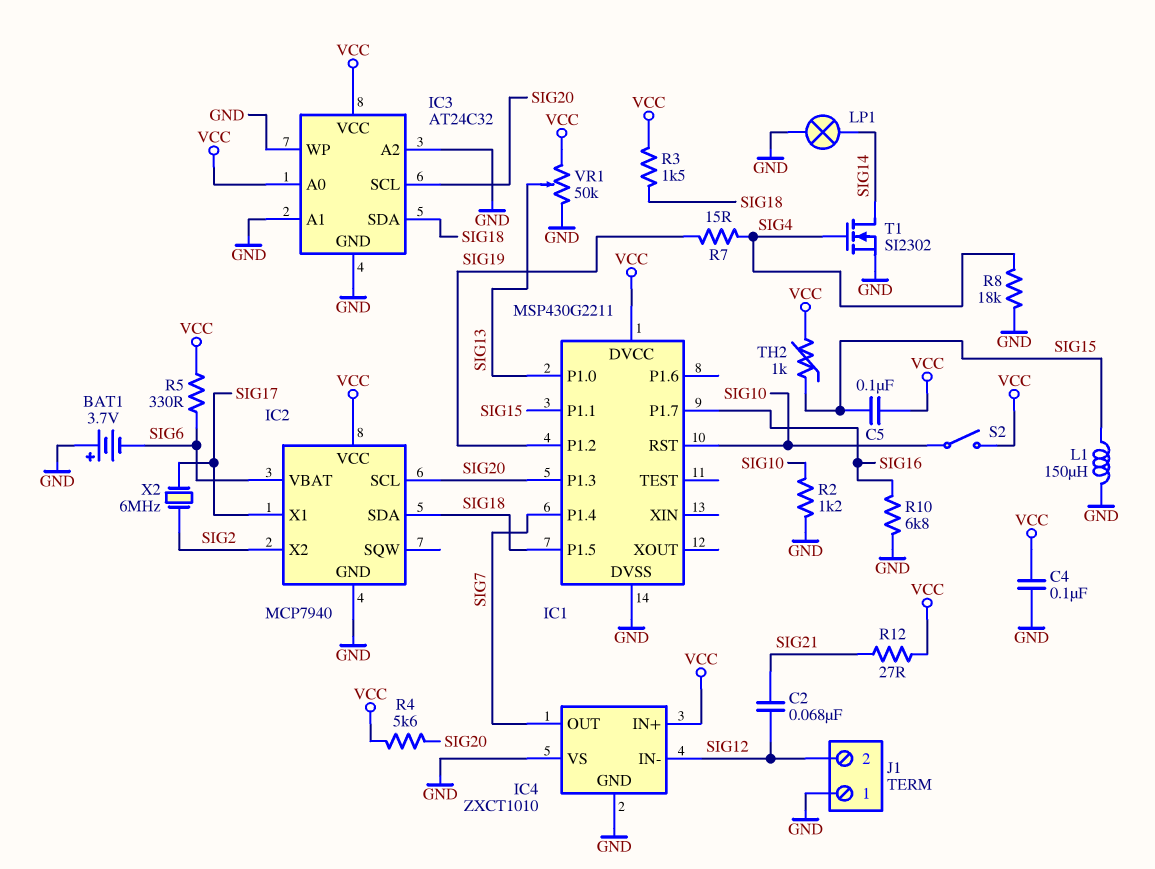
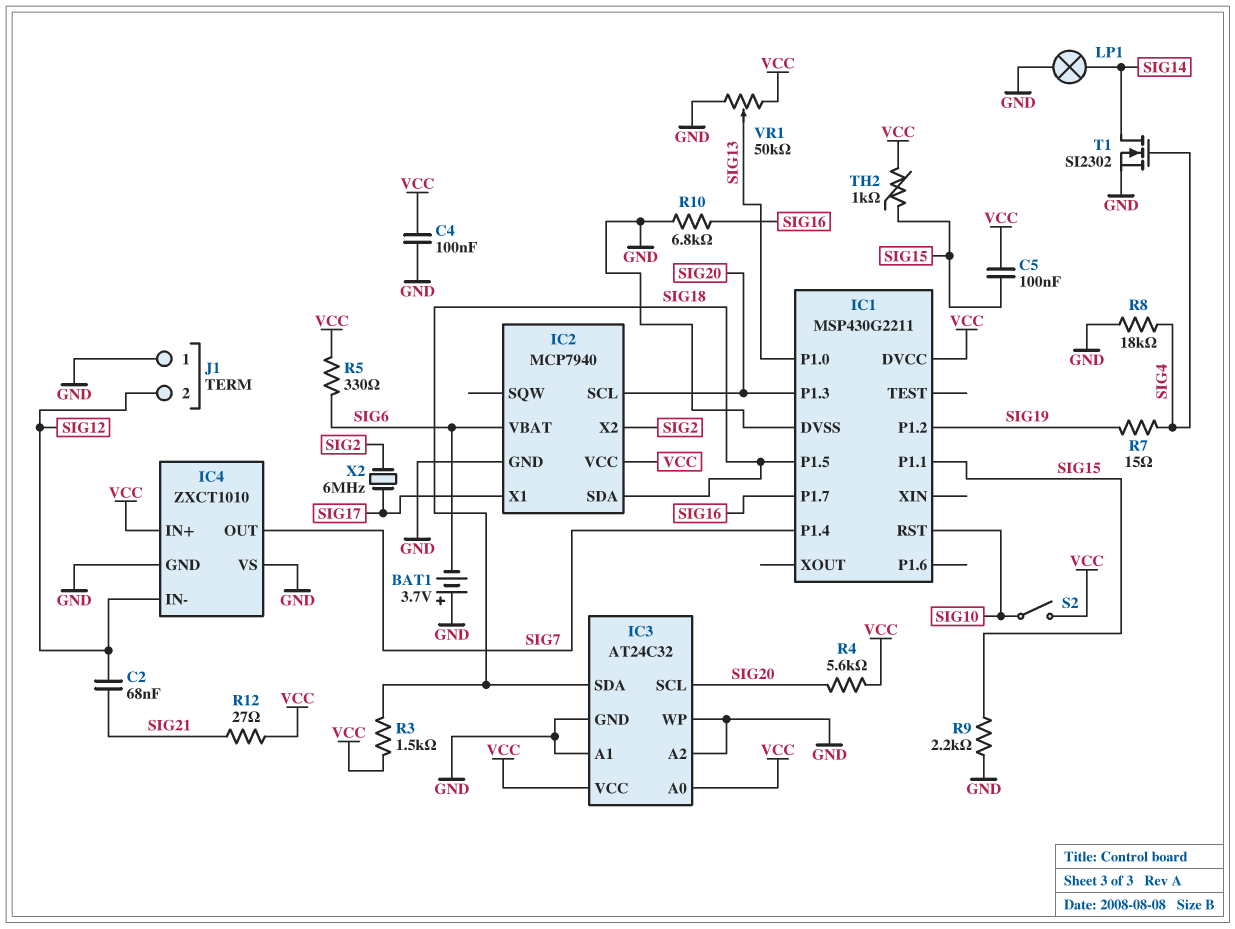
L1: 150uH (GND, SIG15) -> none
R2: 1.2k (GND, SIG10) -> none
R9: none -> 2.2k (GND, SIG15)

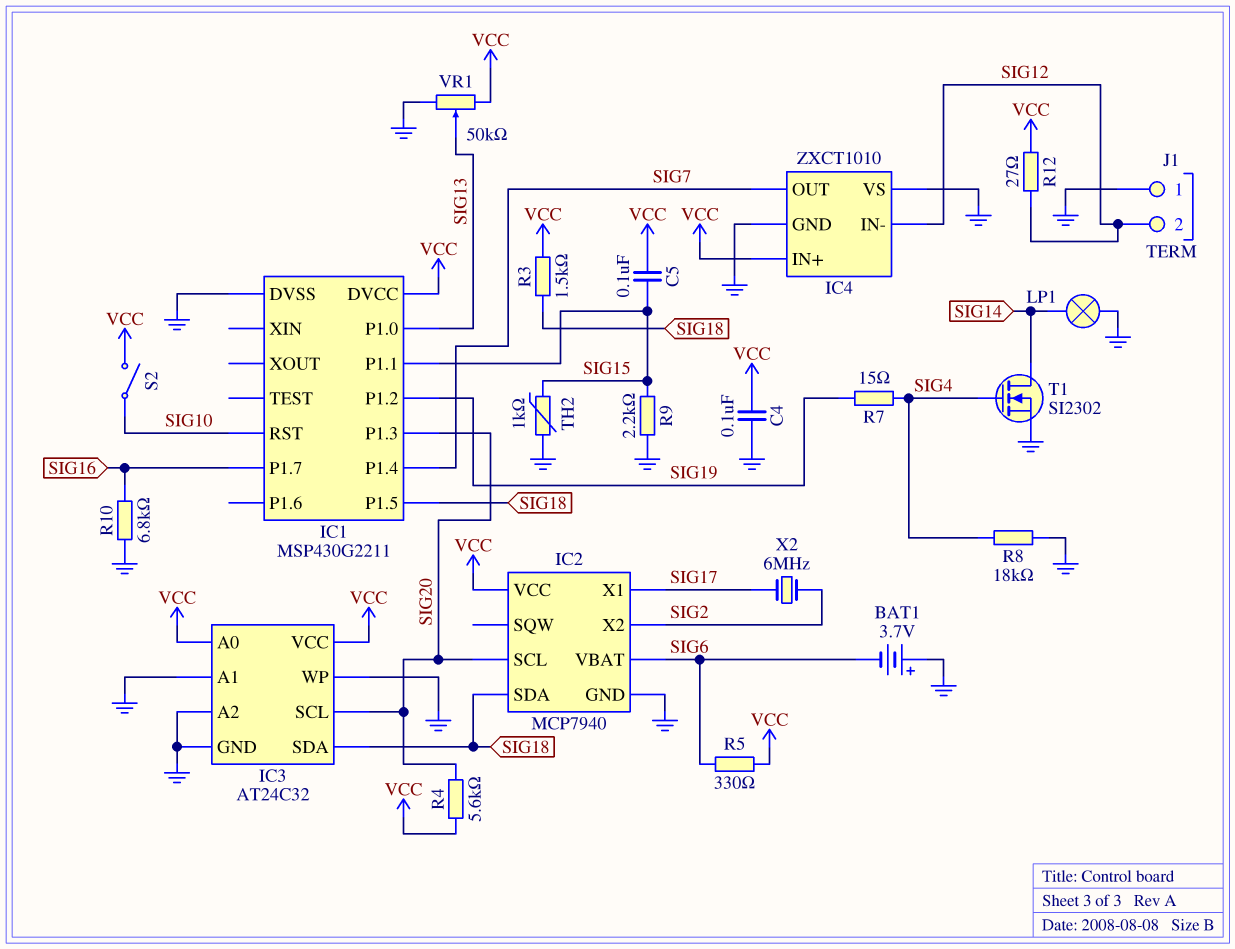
C2: 68nF (SIG12, SIG21) -> none
R12: 27 (SIG21, VCC) -> 27 (SIG12, VCC)
TH2: 1k (SIG15, VCC) -> 1k (GND, SIG15)

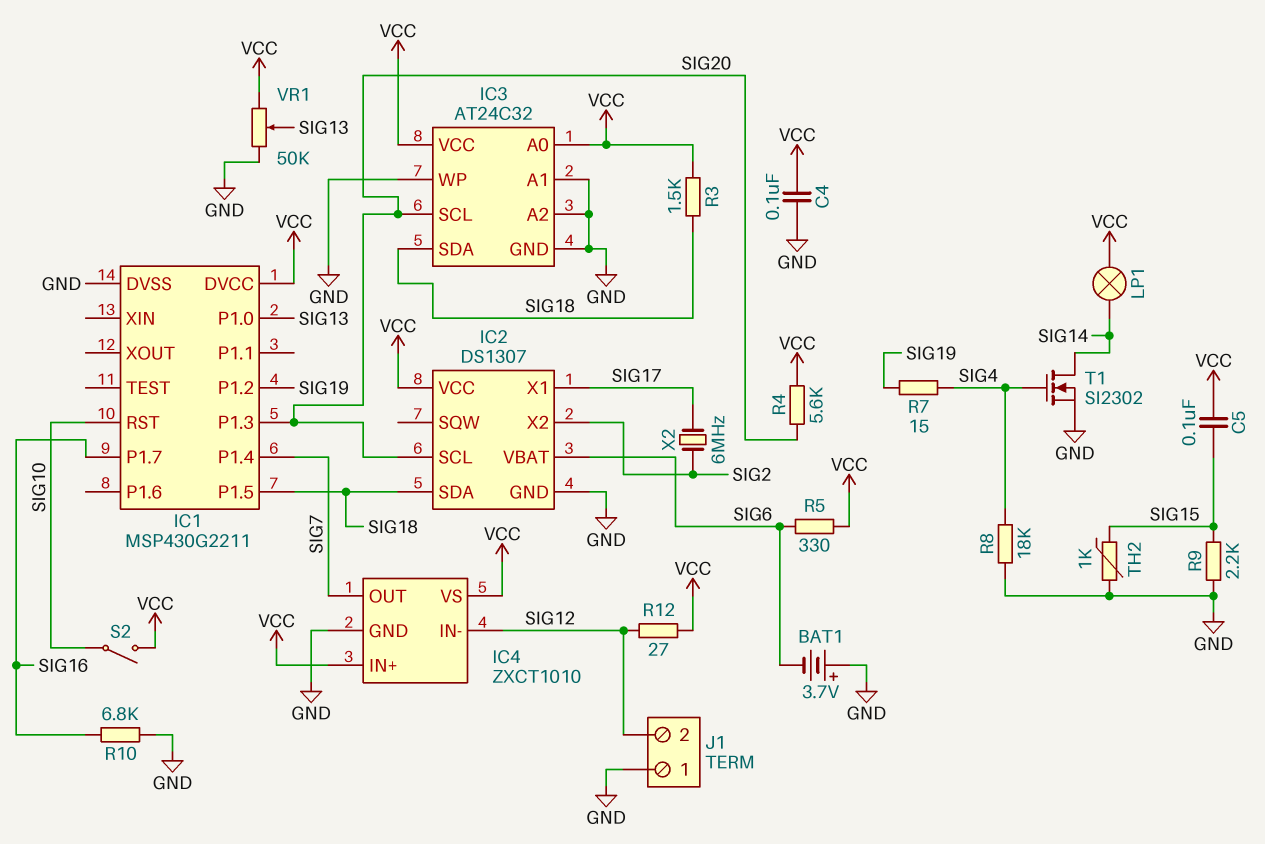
IC1 pin P1.1: SIG15 -> none
IC2: MCP7940 -> DS1307
IC4 pin VS: GND -> VCC
LP1: lamp (GND, SIG14) -> lamp (SIG14, VCC)

